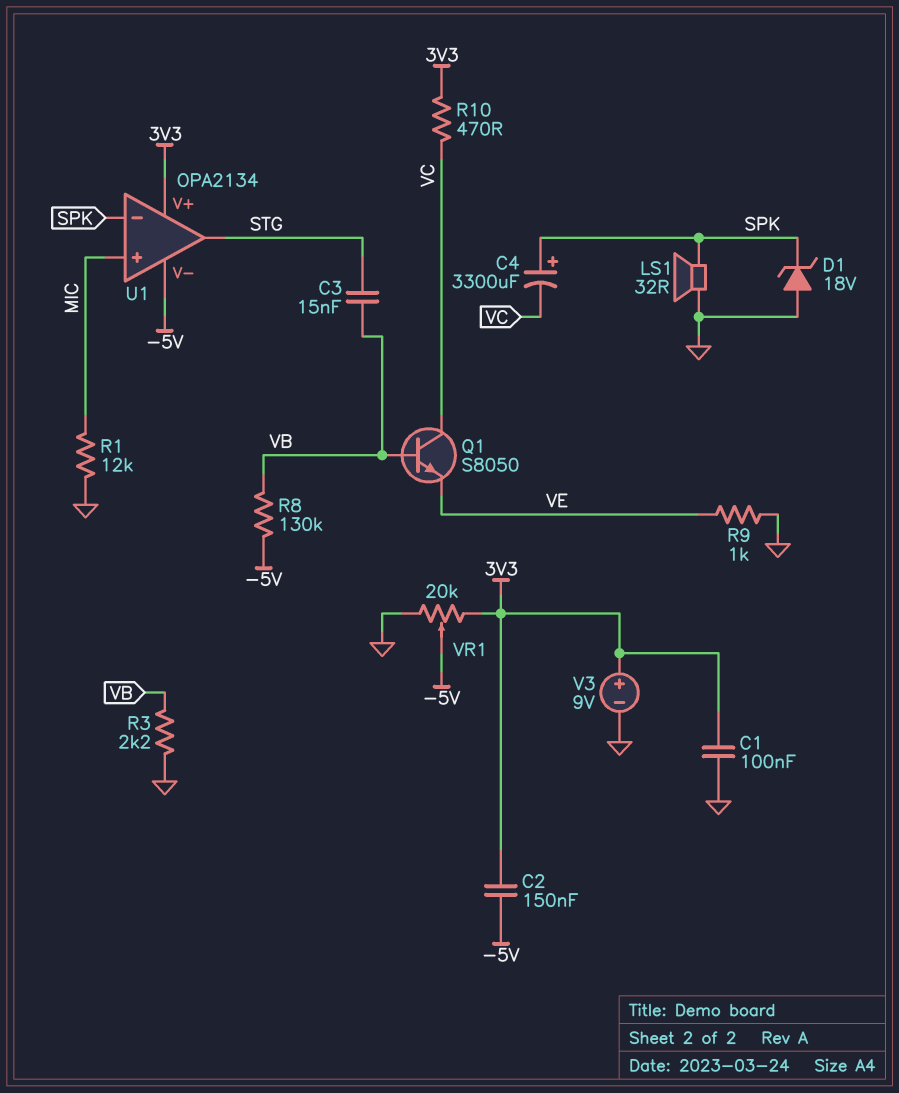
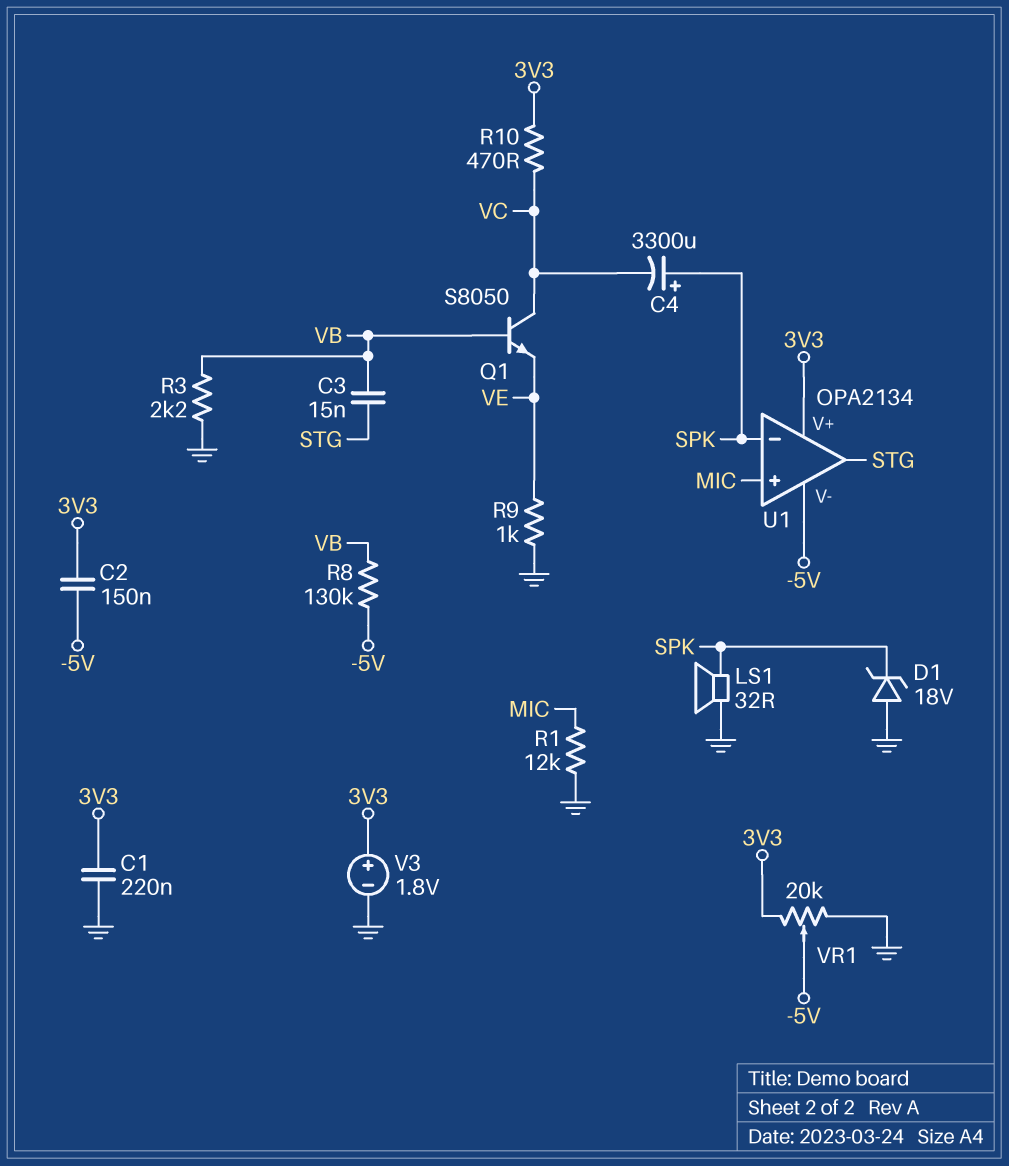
C1: 100nF (3V3, GND) -> 220nF (3V3, GND)
V3: 9V (plus 3V3, minus GND) -> 1.8V (plus 3V3, minus GND)

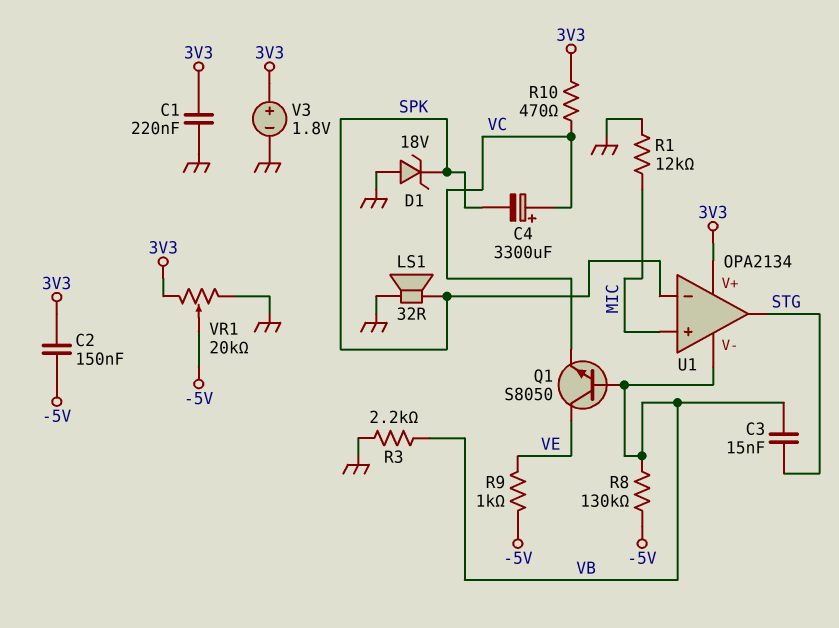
C4: 3300uF (plus SPK, minus VC) -> 3300uF (plus VC, minus SPK)
Q1: NPN S8050 (B VB, C VC, E VE) -> NPN S8050 (B VB, C VE, E VC)
R9: 1k (GND, VE) -> 1k (-5V, VE)
U1 pin V-: -5V -> VB

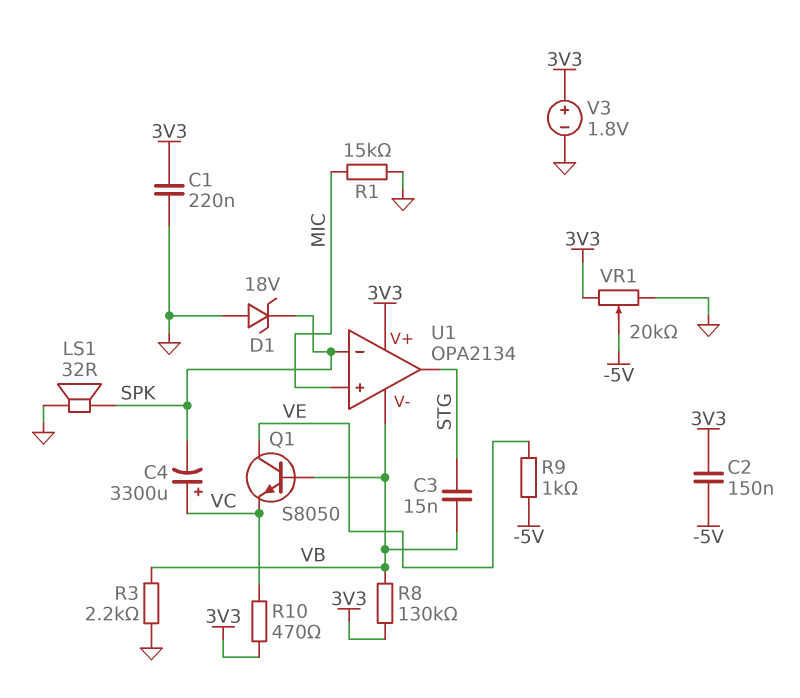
R1: 12k (GND, MIC) -> 15k (GND, MIC)
R8: 130k (-5V, VB) -> 130k (3V3, VB)

